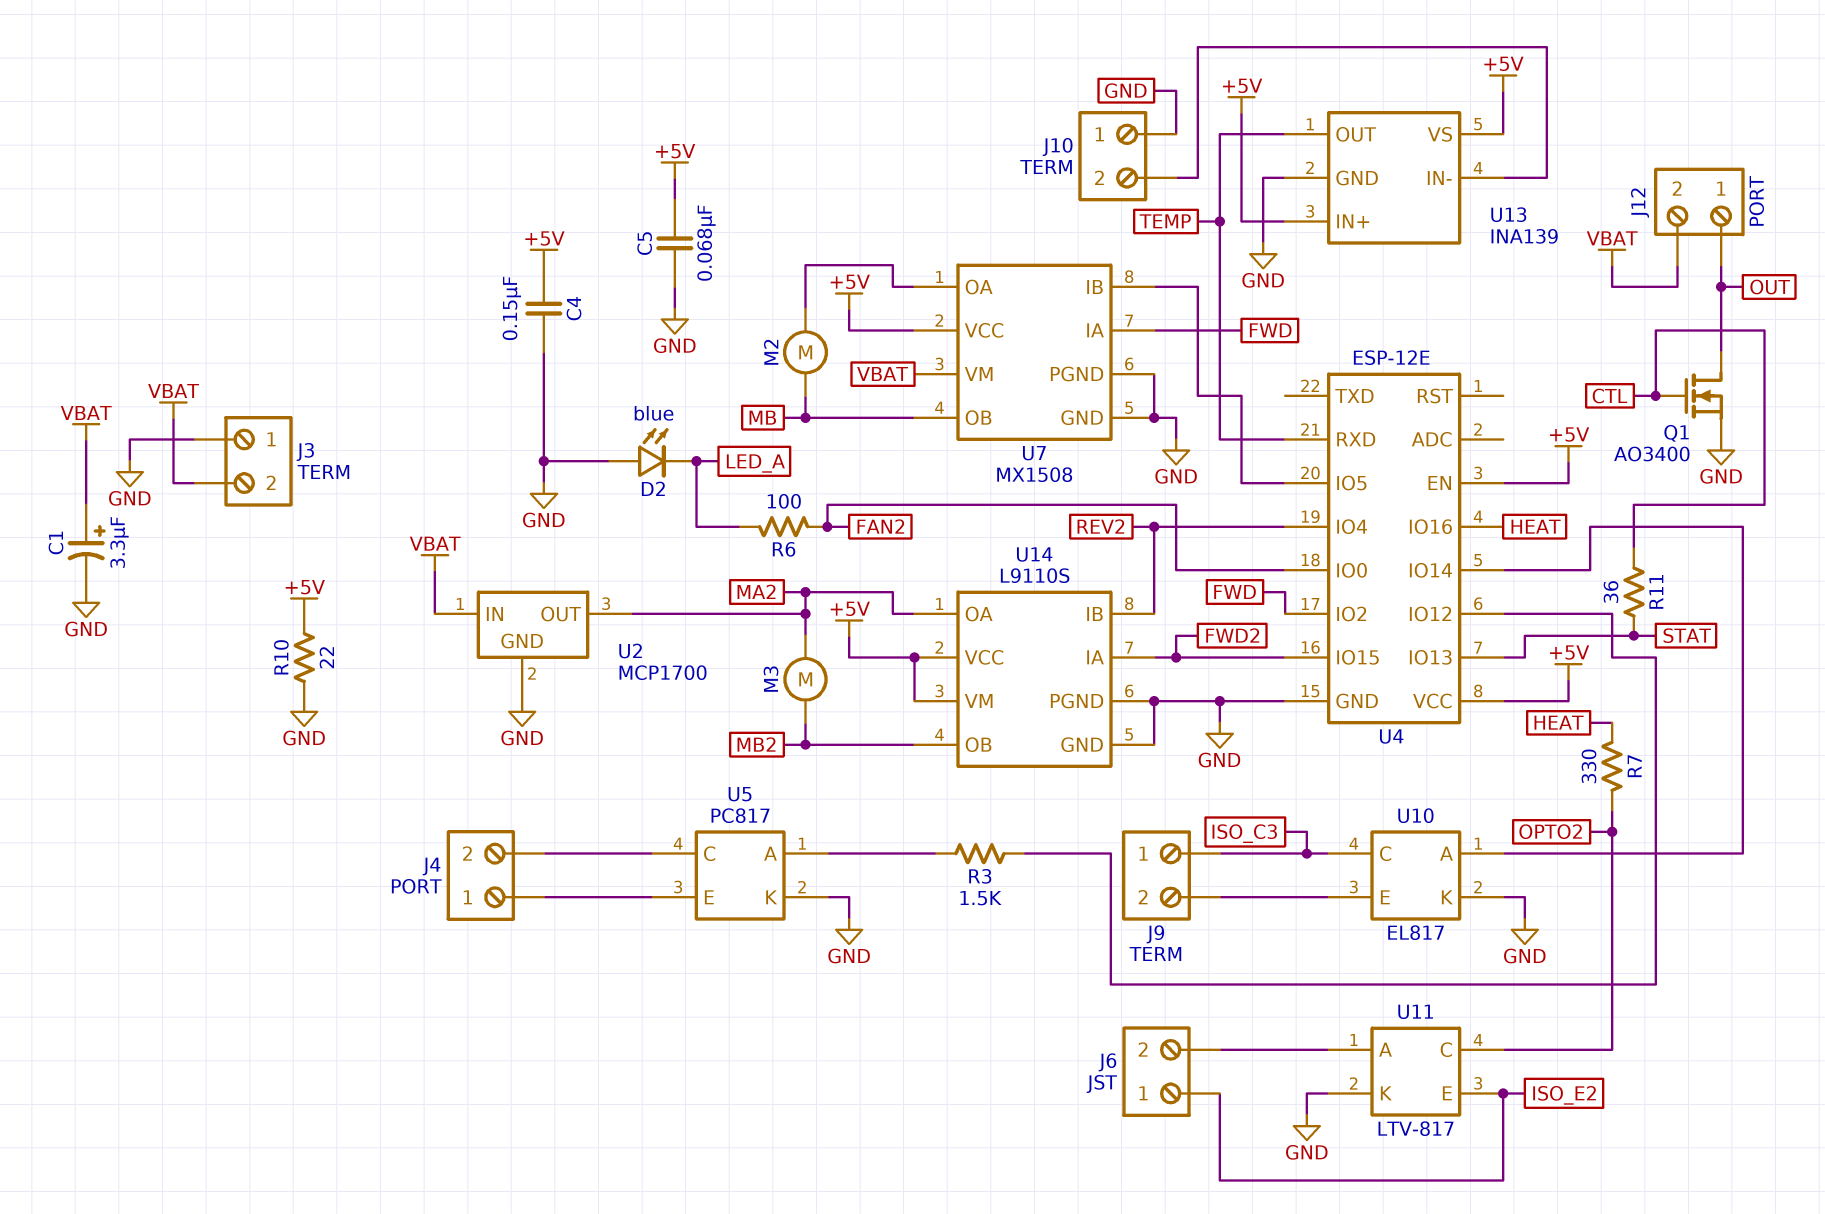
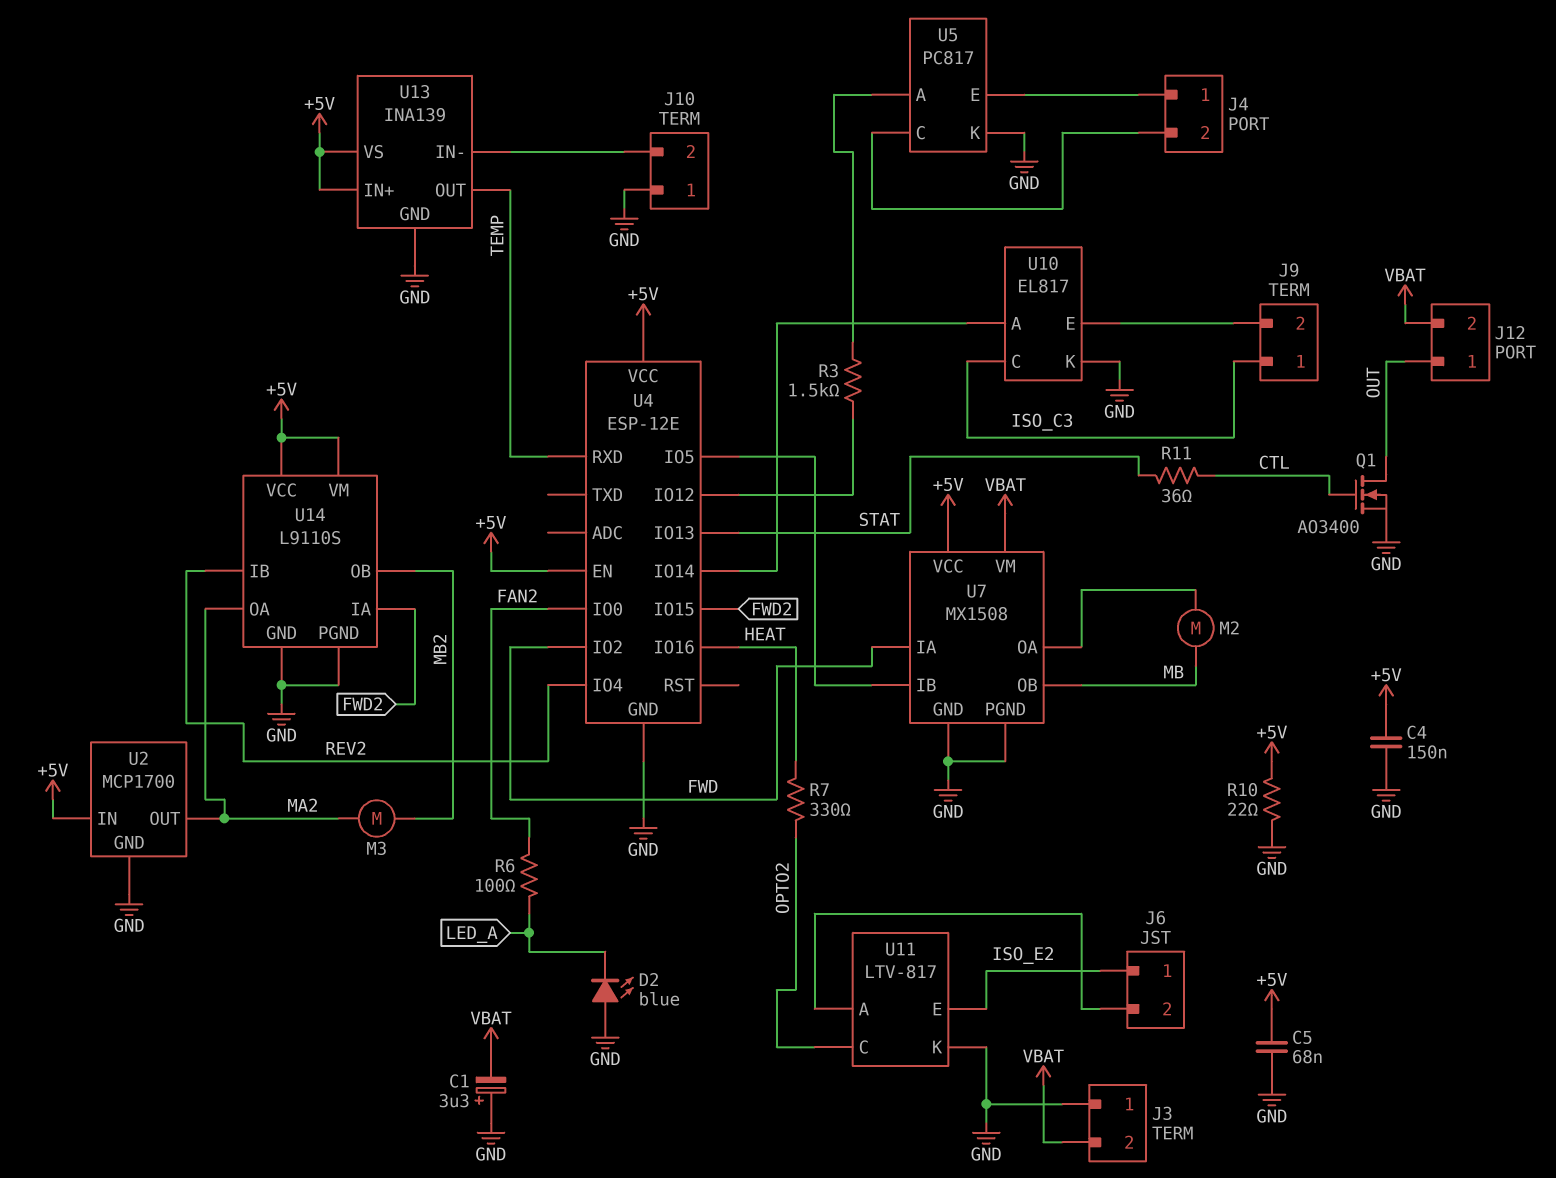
C1: 3.3uF (plus VBAT, minus GND) -> 3.3uF (plus GND, minus VBAT)
U2 pin IN: VBAT -> +5V

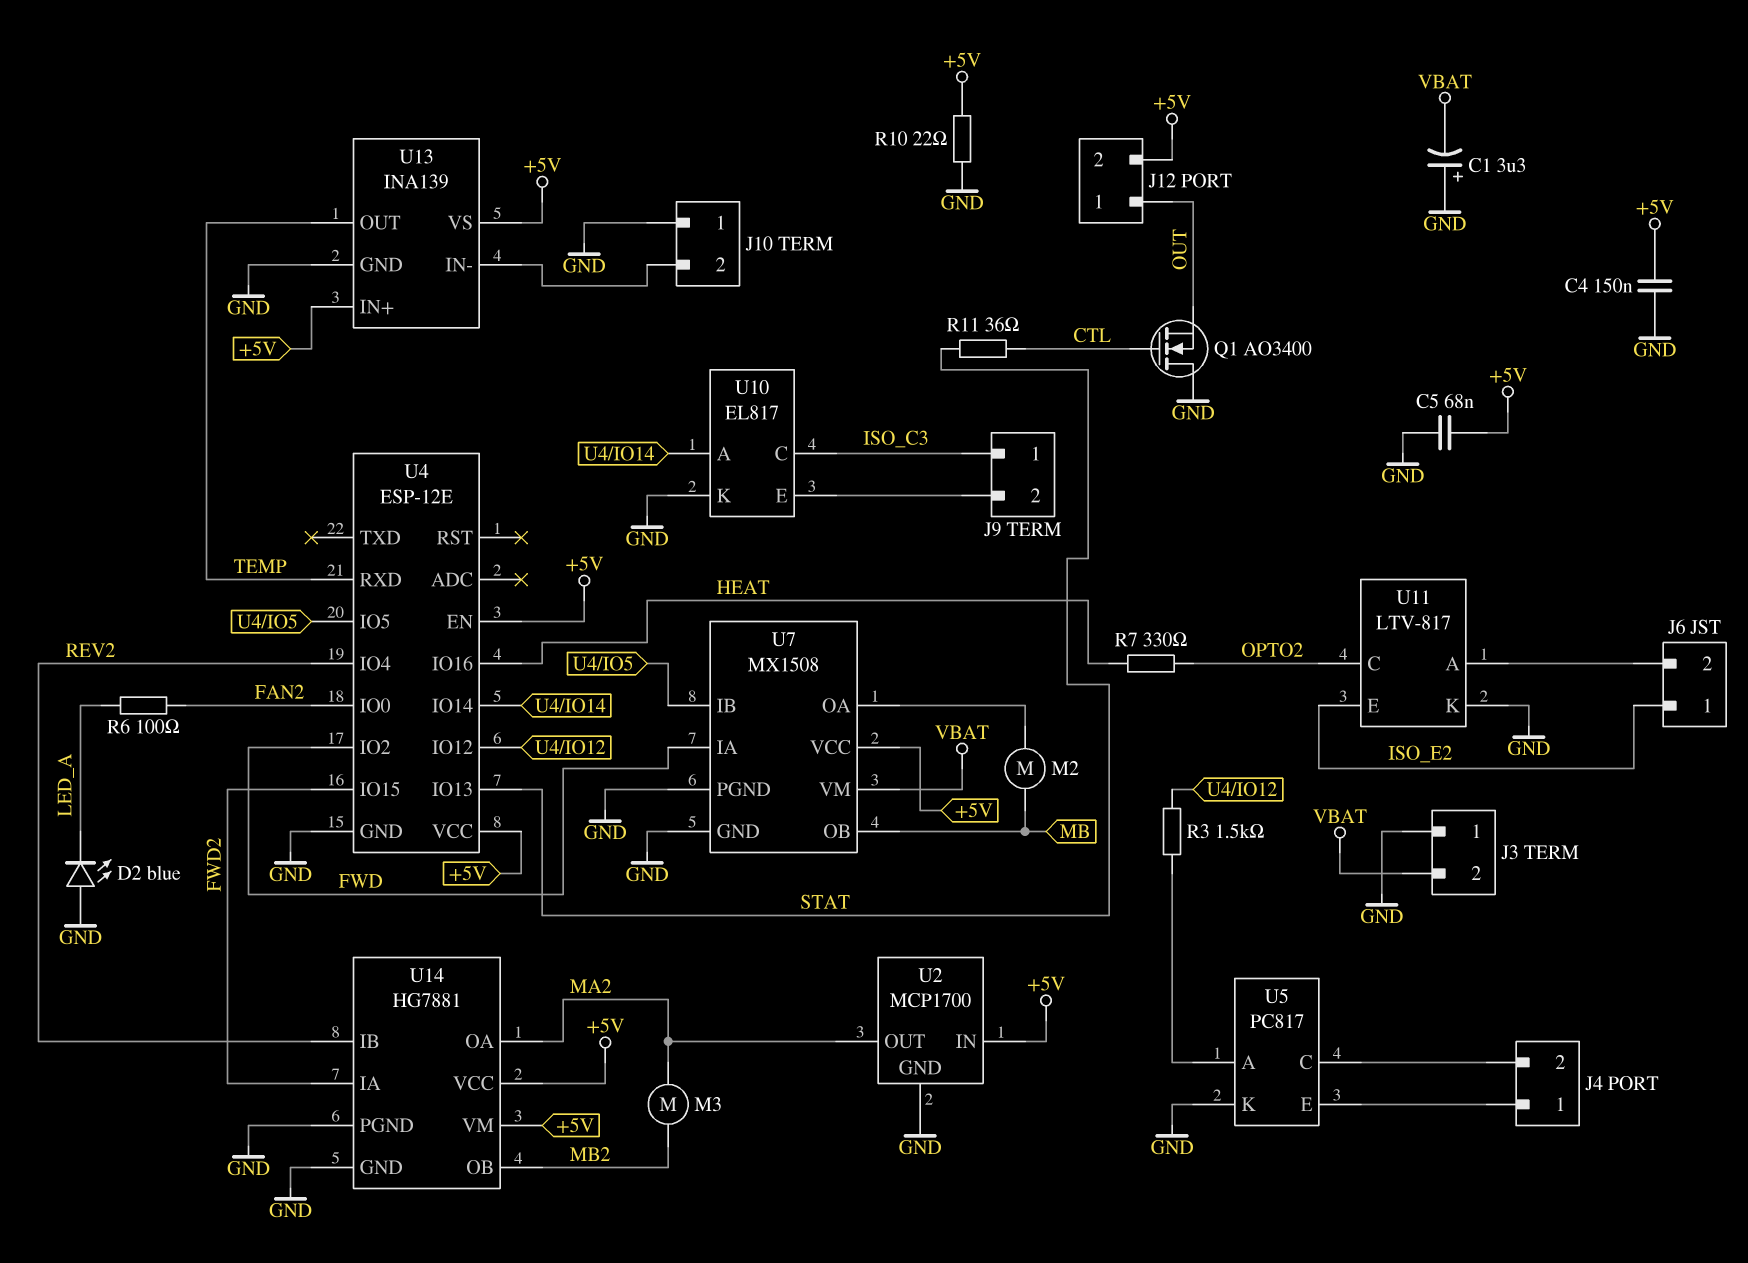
J12 pin 2: VBAT -> +5V
Q1: NMOS AO3400 (G CTL, D OUT, S GND) -> NMOS AO3400 (G CTL, D GND, S OUT)
U14: L9110S -> HG7881

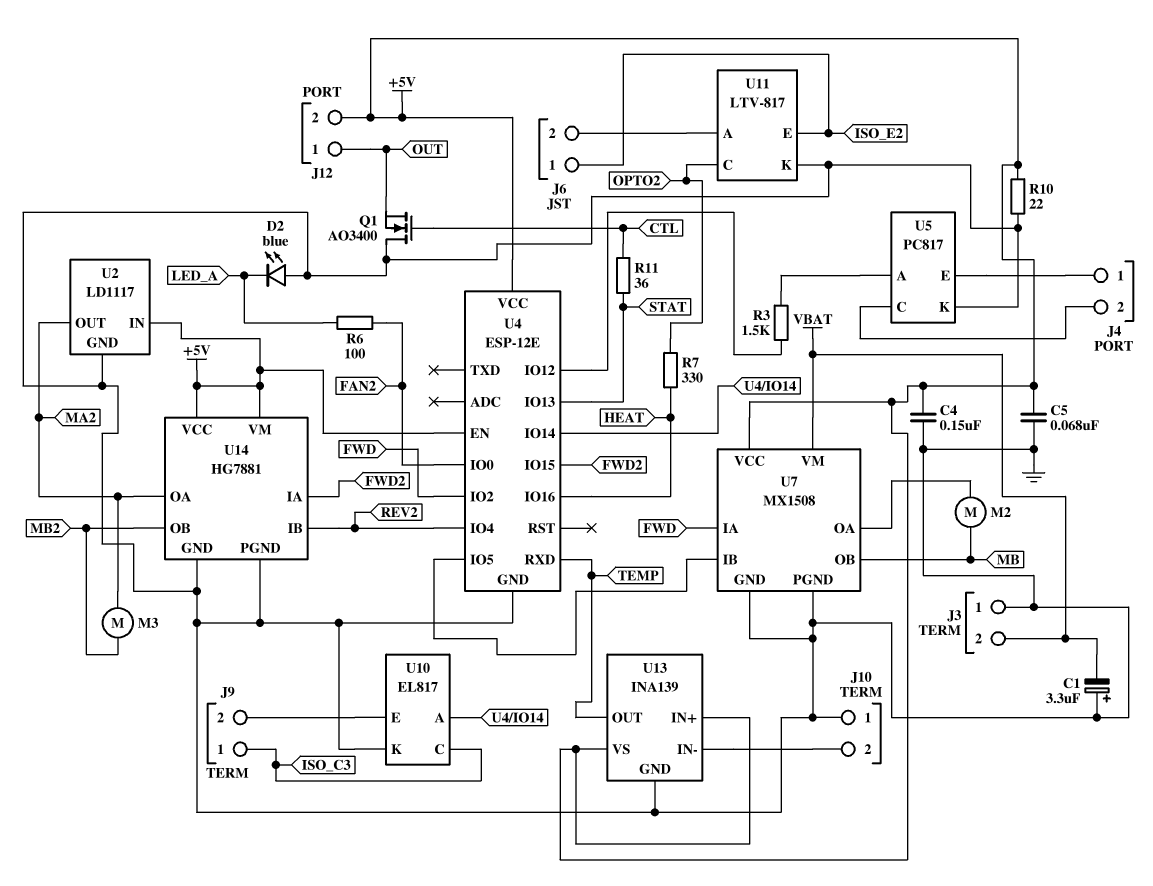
U2: MCP1700 -> LD1117

